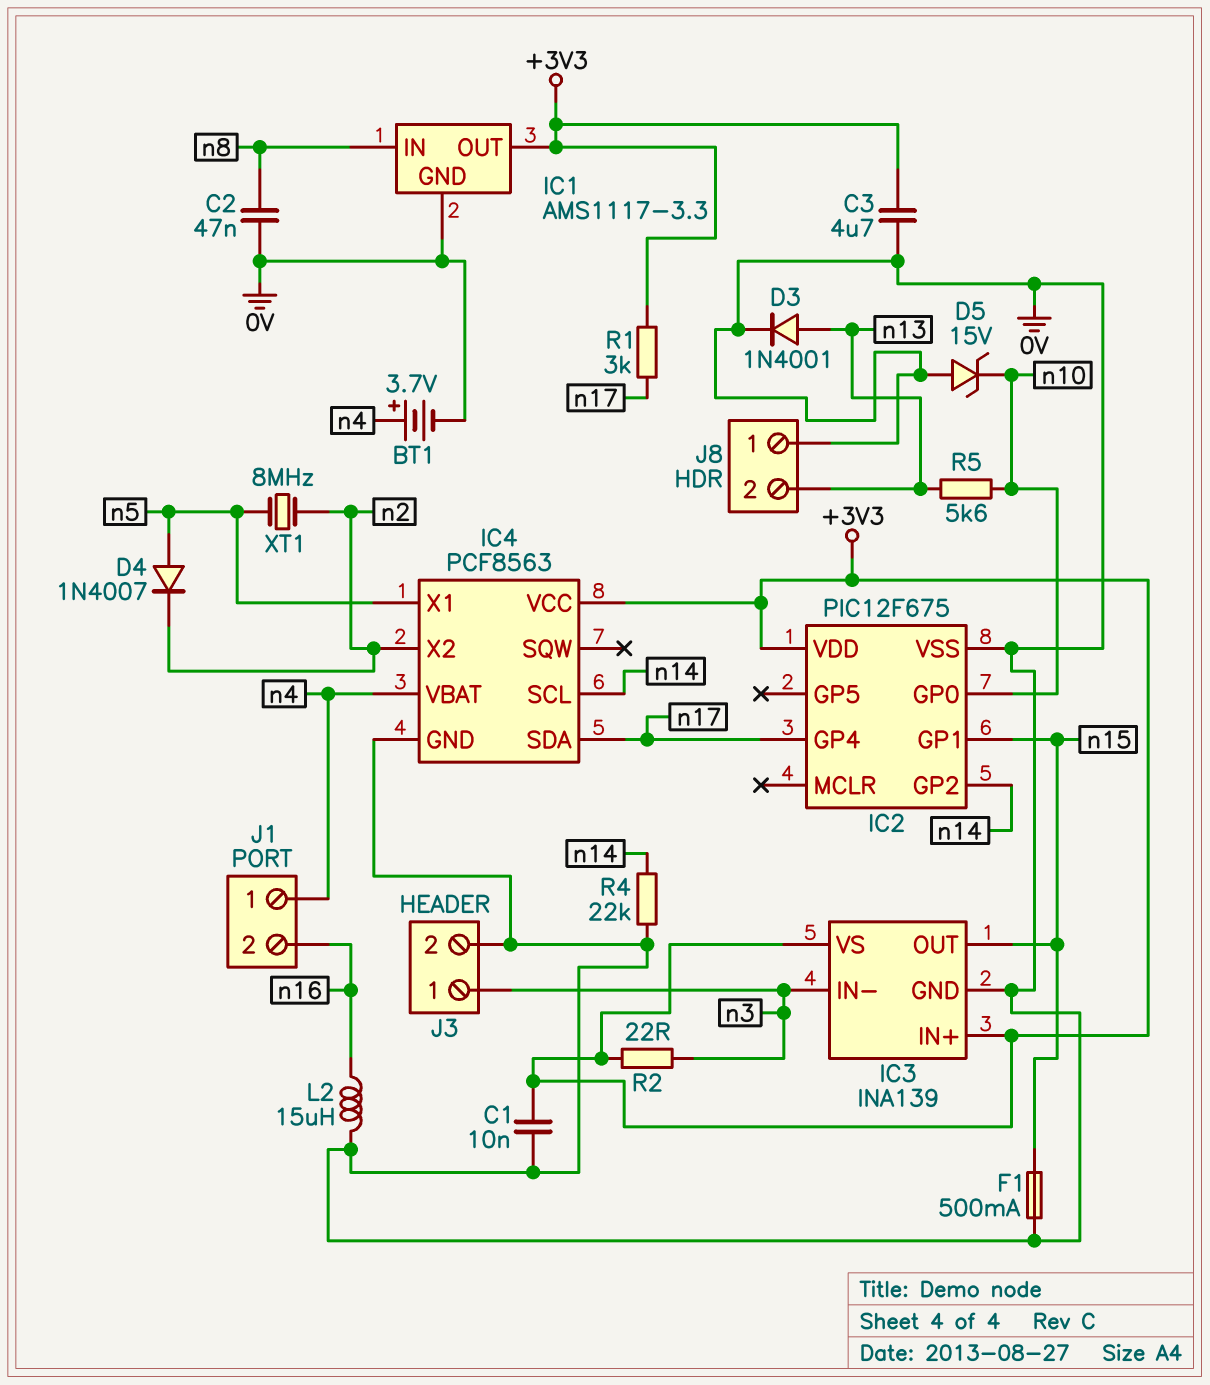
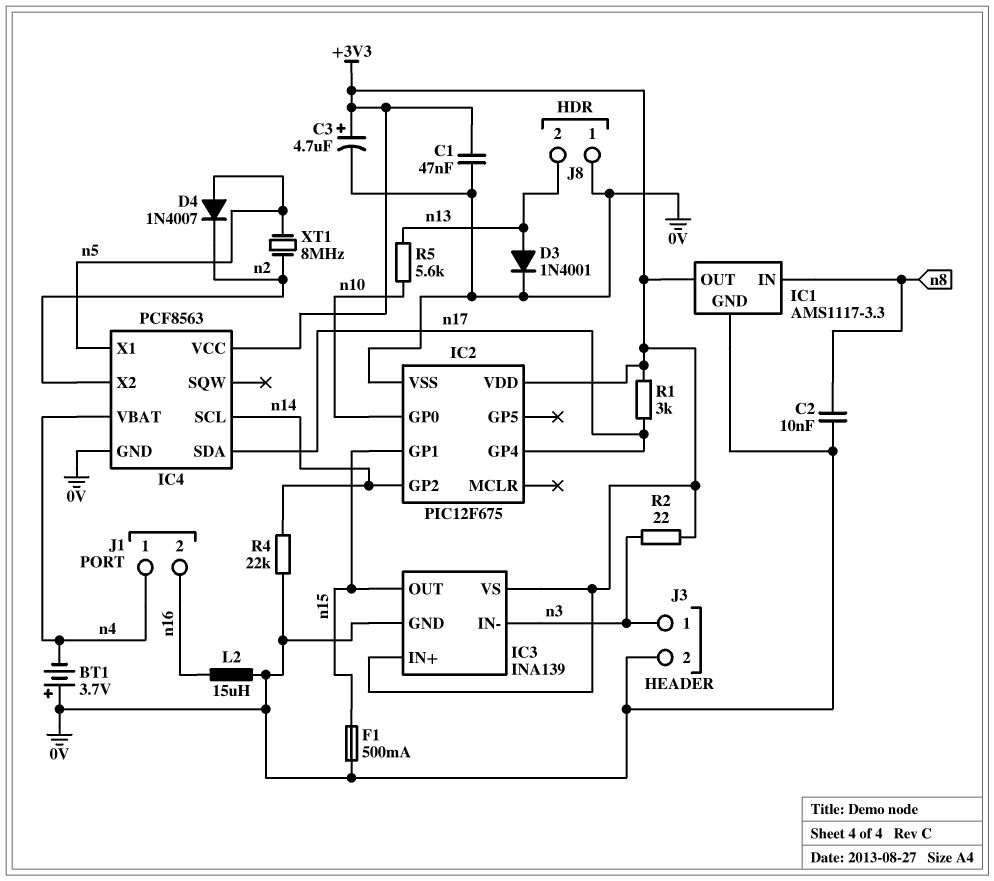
BT1: 3.7V (plus n4, minus 0V) -> 3.7V (plus 0V, minus n4)
C1: 10nF (+3V3, 0V) -> 47nF (+3V3, 0V)
C2: 47nF (0V, n8) -> 10nF (0V, n8)
C3: 4.7uF (+3V3, 0V) -> 4.7uF (plus +3V3, minus 0V)
D5: zener 15V (A 0V, K n10) -> none

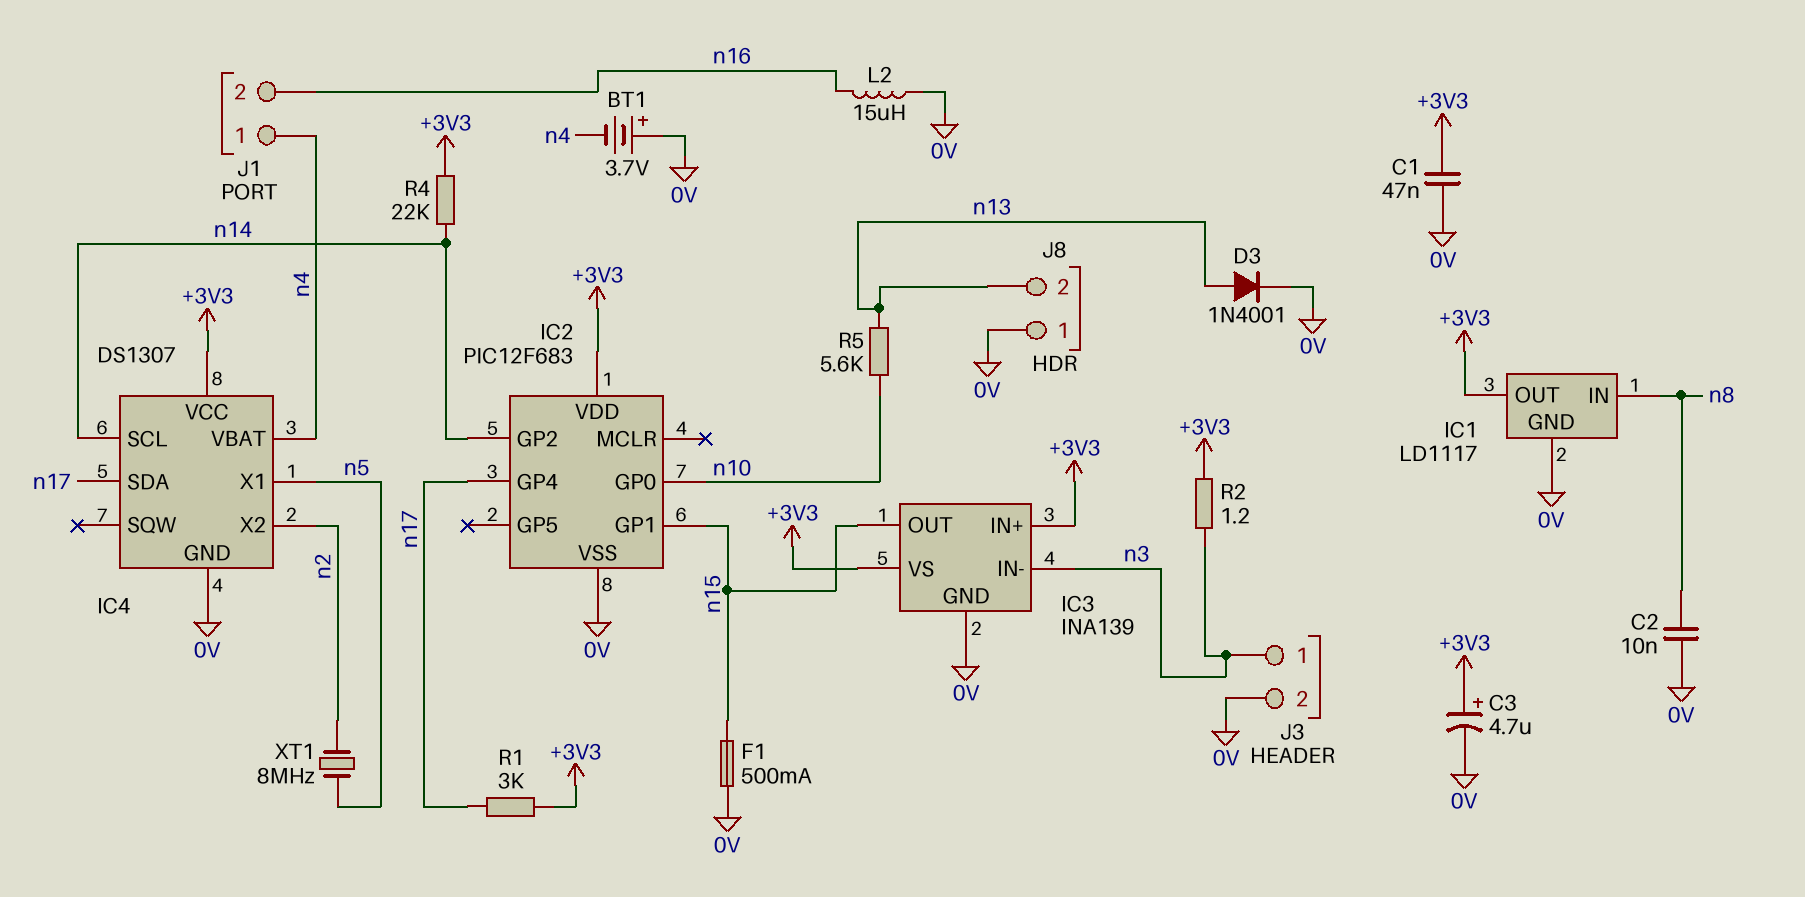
D4: diode 1N4007 (A n5, K n2) -> none
IC1: AMS1117-3.3 -> LD1117
IC2: PIC12F675 -> PIC12F683
IC4: PCF8563 -> DS1307
R2: 22 (+3V3, n3) -> 1.2 (+3V3, n3)
R4: 22k (0V, n14) -> 22k (+3V3, n14)

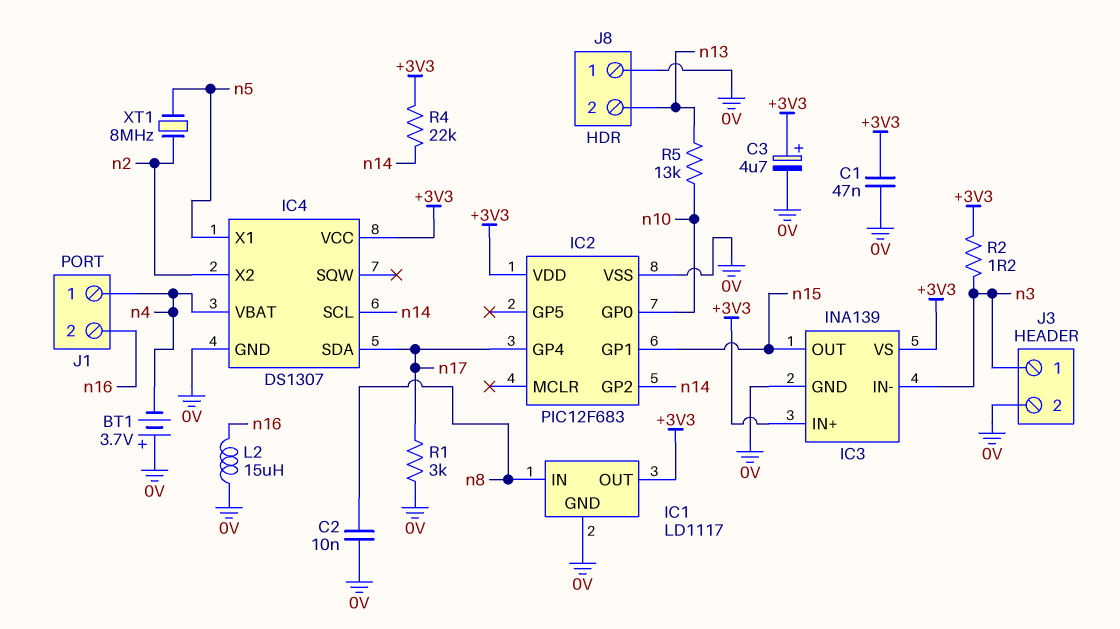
D3: diode 1N4001 (A n13, K 0V) -> none
F1: 500mA (0V, n15) -> none
R1: 3k (+3V3, n17) -> 3k (0V, n17)
R5: 5.6k (n10, n13) -> 13k (n10, n13)

